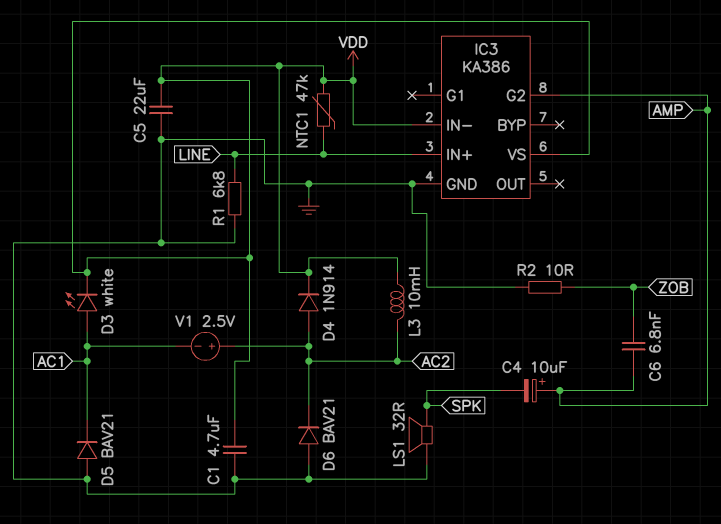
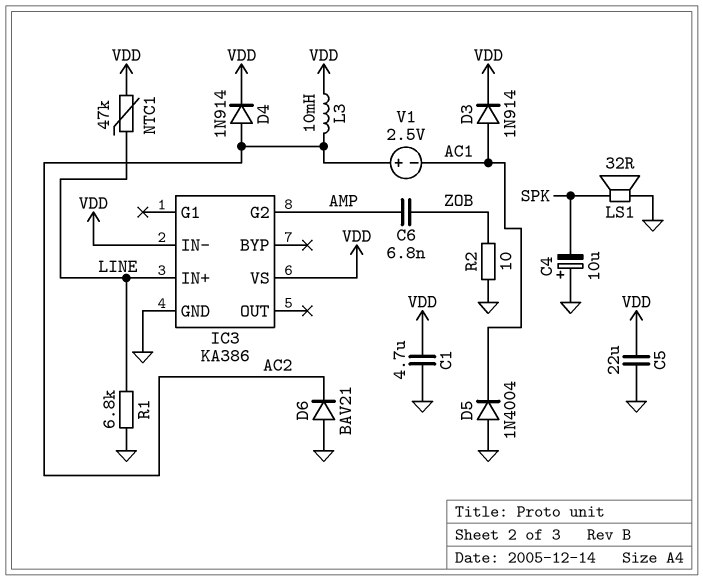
C4: 10uF (plus AMP, minus SPK) -> 10uF (plus GND, minus SPK)
D3: LED white (A AC1, K VDD) -> diode 1N914 (A AC1, K VDD)
D5: diode BAV21 (A GND, K AC1) -> diode 1N4004 (A GND, K AC1)

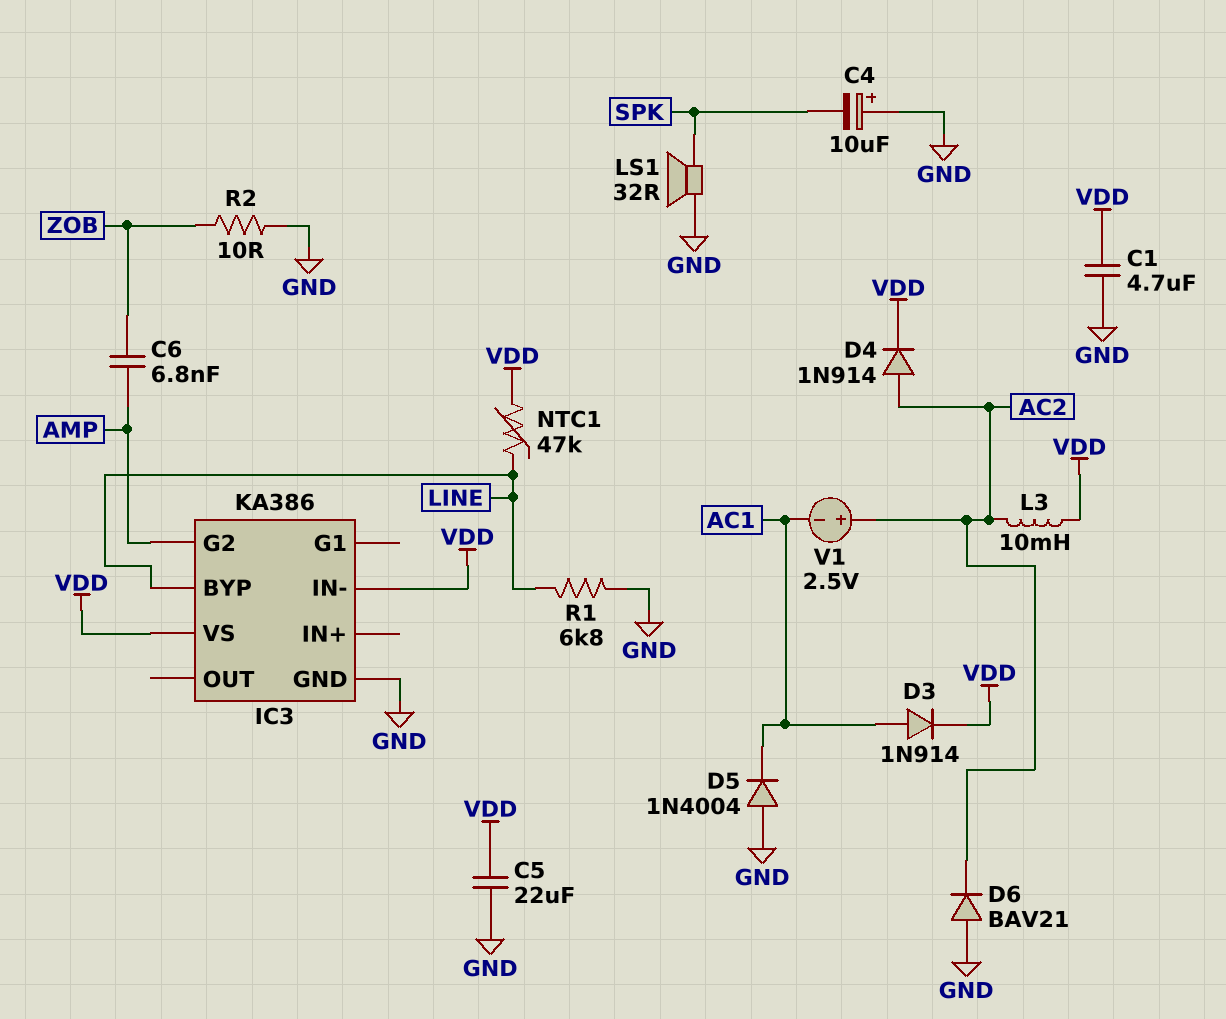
IC3 pin BYP: none -> LINE
IC3 pin IN+: LINE -> none

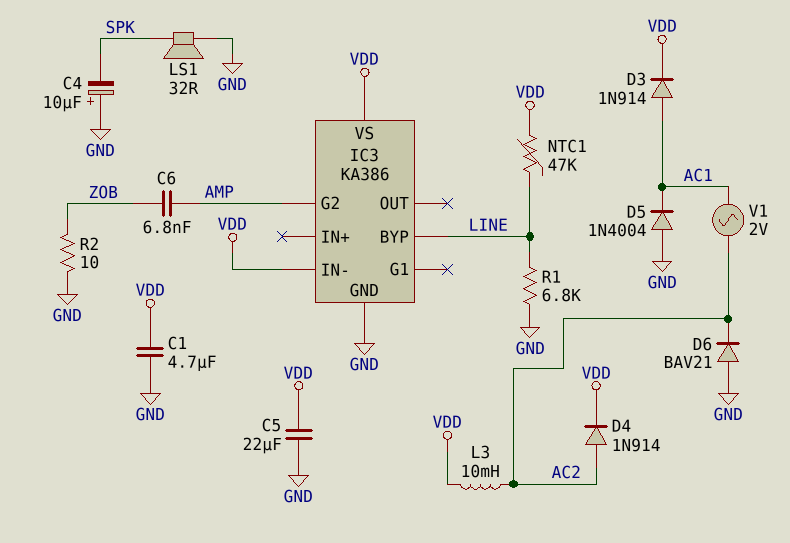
V1: 2.5V (plus AC2, minus AC1) -> AC 2V (AC1, AC2)

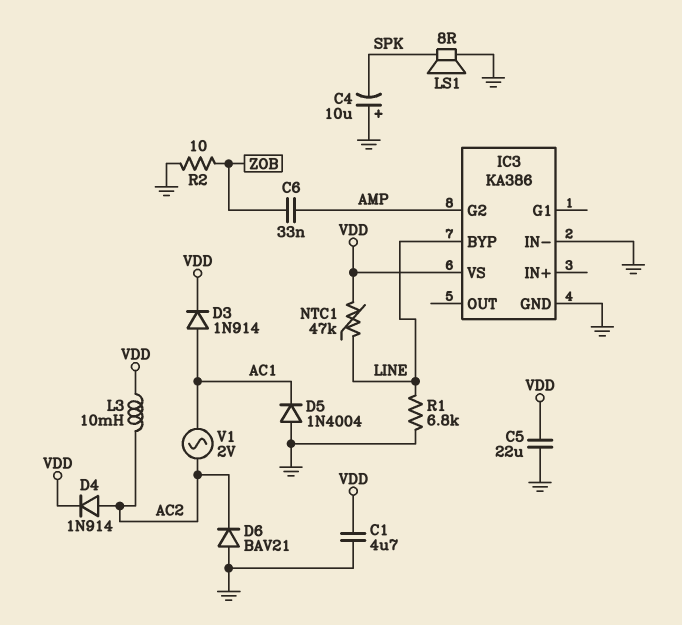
C6: 6.8nF (AMP, ZOB) -> 33nF (AMP, ZOB)
IC3 pin IN-: VDD -> GND
LS1: speaker 32R (GND, SPK) -> speaker 8R (GND, SPK)

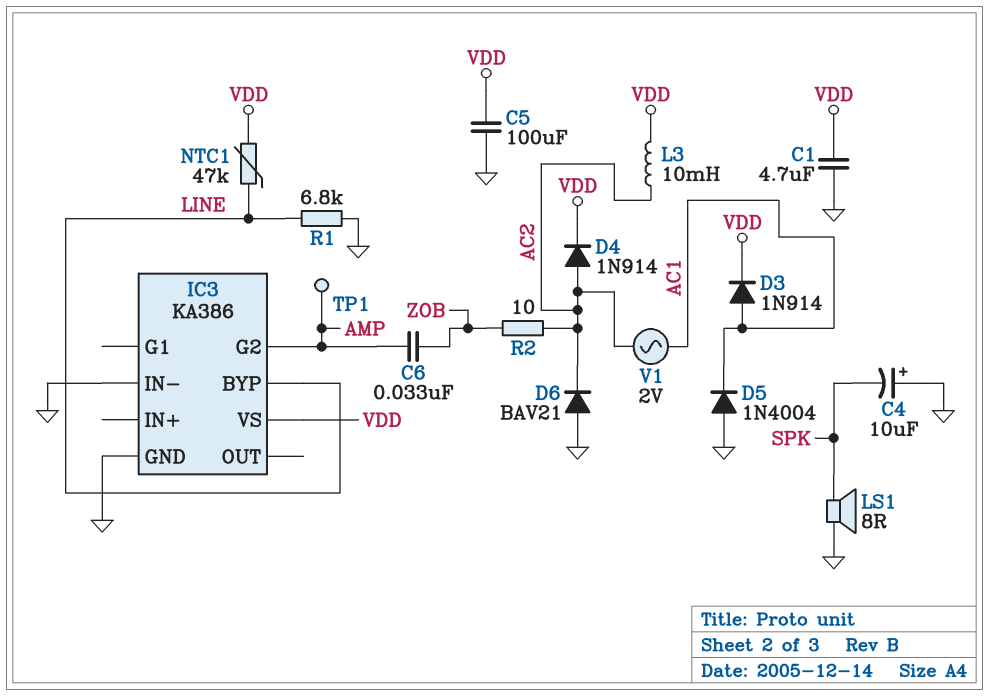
C5: 22uF (GND, VDD) -> 100uF (GND, VDD)
R2: 10 (GND, ZOB) -> 10 (AC2, ZOB)
TP1: none -> test point (AMP)

